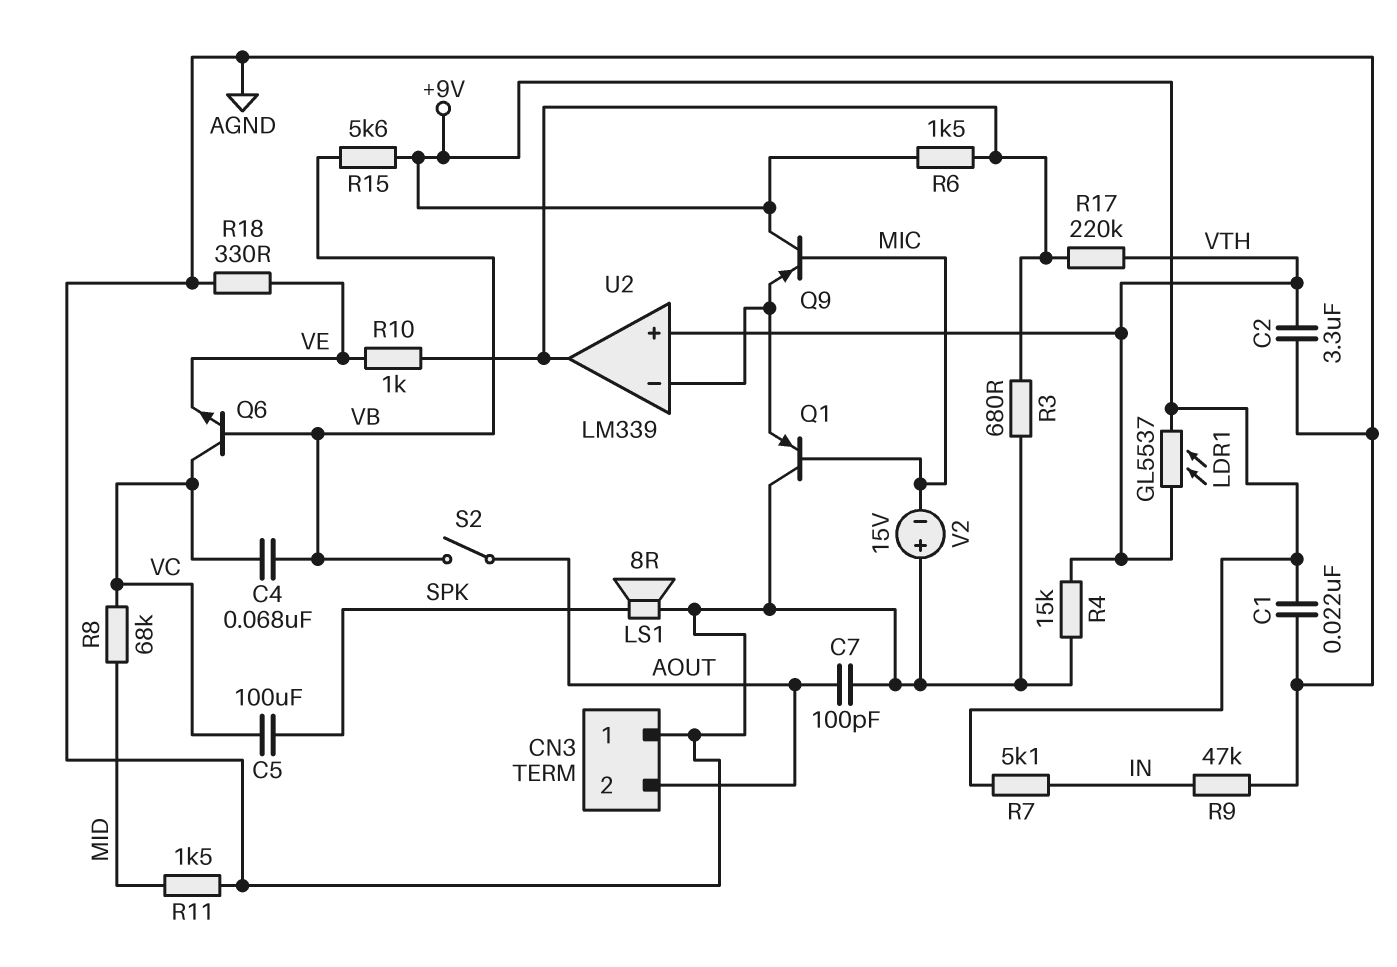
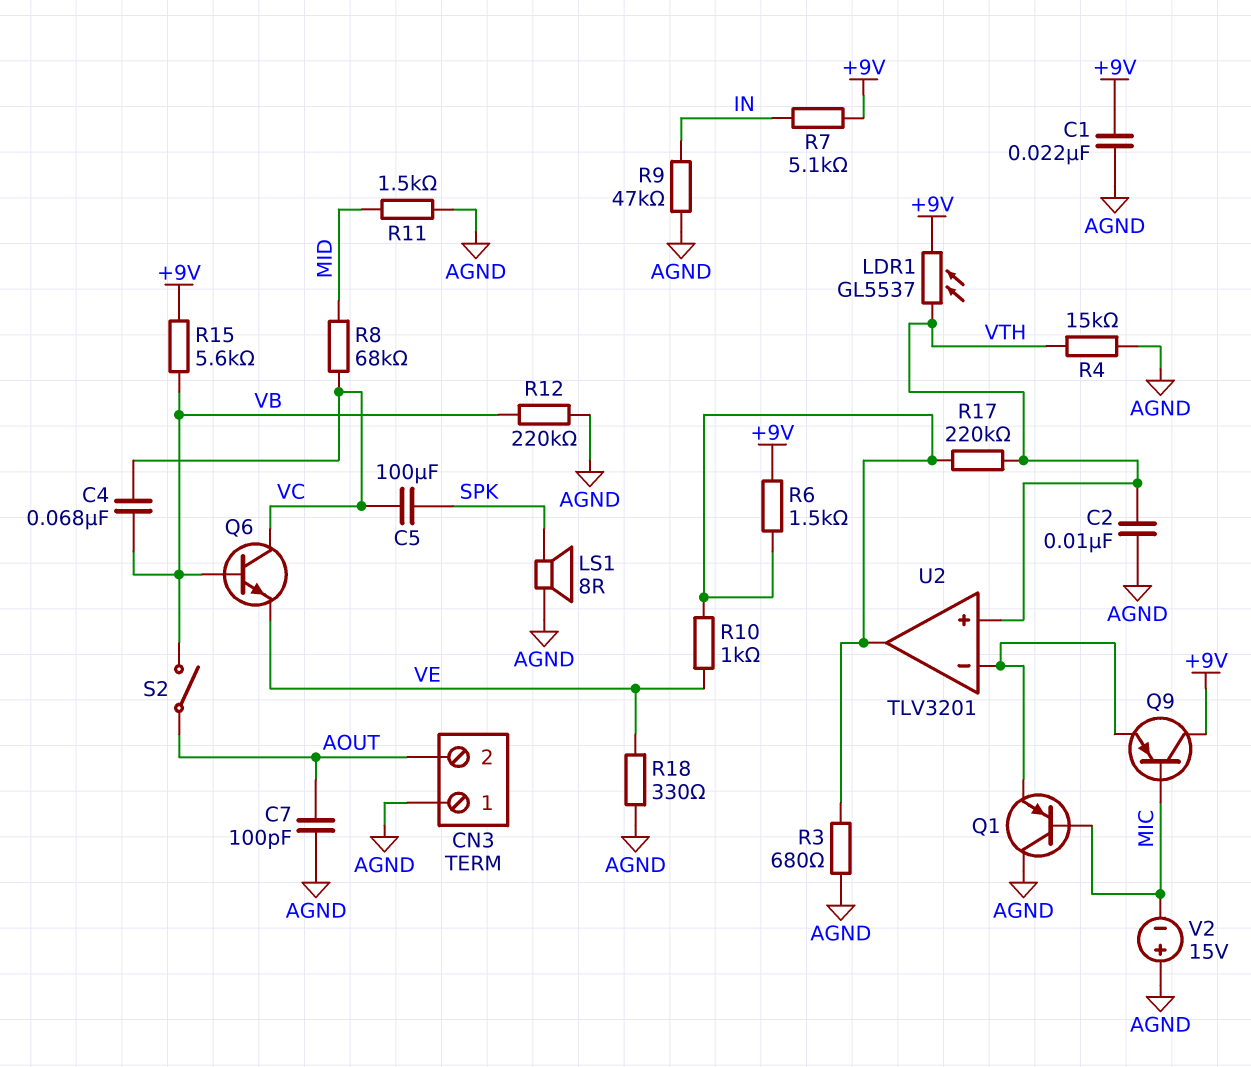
C2: 3.3uF (AGND, VTH) -> 10nF (AGND, VTH)
R12: none -> 220k (AGND, VB)
U2: LM339 -> TLV3201

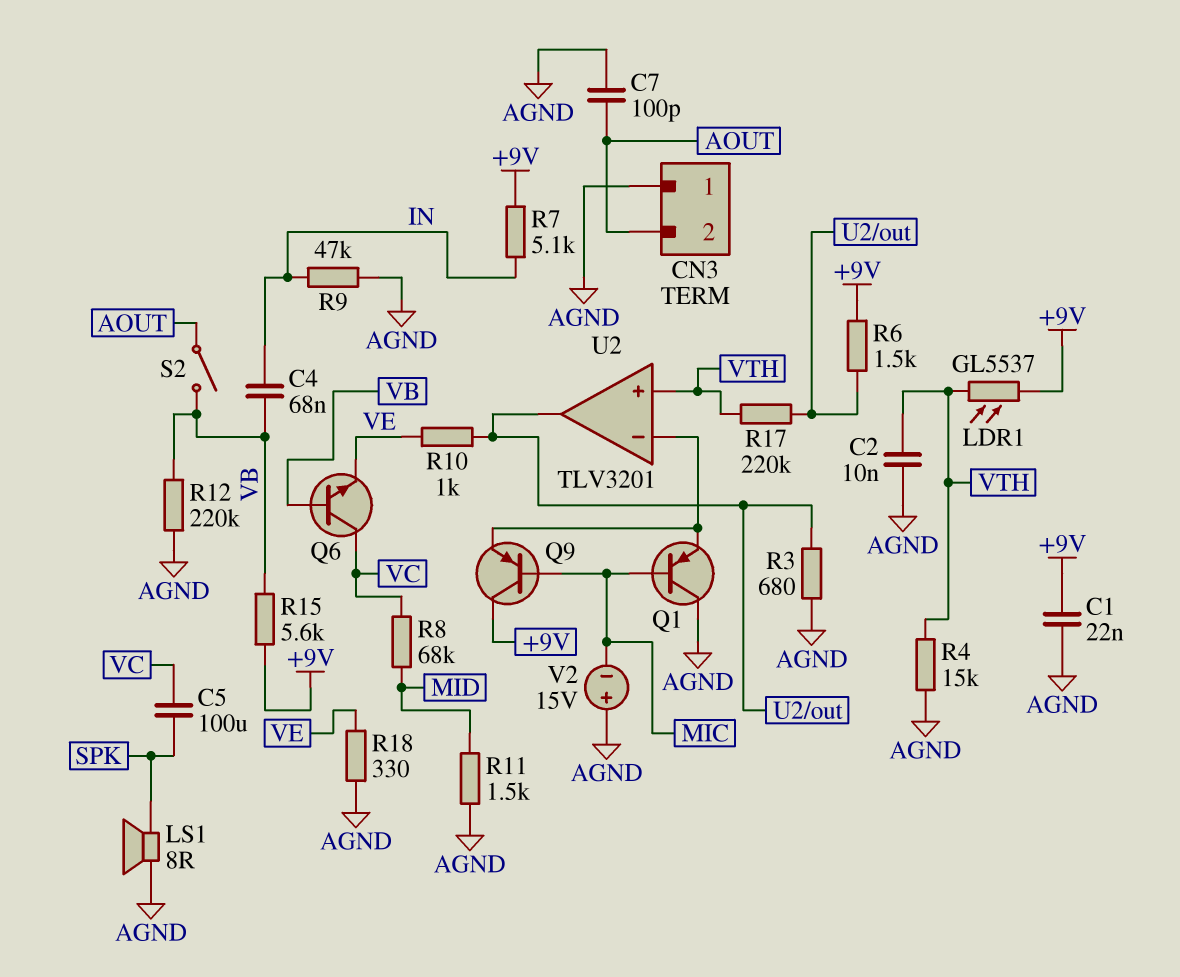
C4: 68nF (VB, VC) -> 68nF (IN, VB)

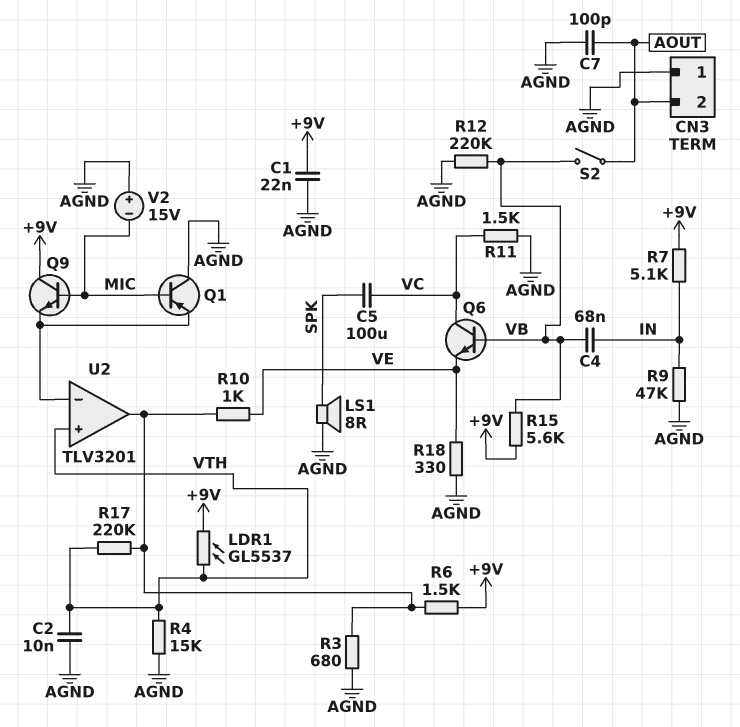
Q9: PNP (B MIC, C +9V, E U2/in-) -> NPN (B MIC, C +9V, E U2/in-)
R8: 68k (MID, VC) -> none
R11: 1.5k (AGND, MID) -> 1.5k (AGND, VC)

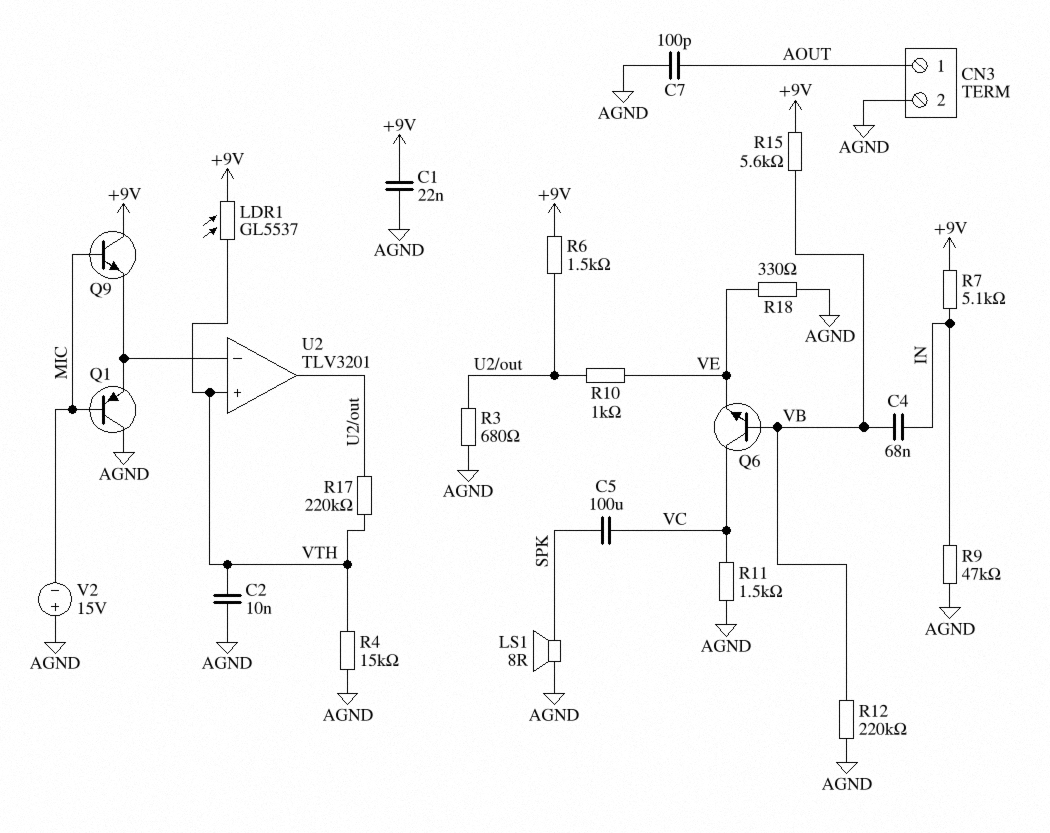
CN3 pin 1: AGND -> AOUT
CN3 pin 2: AOUT -> AGND
S2: switch (AOUT, VB) -> none

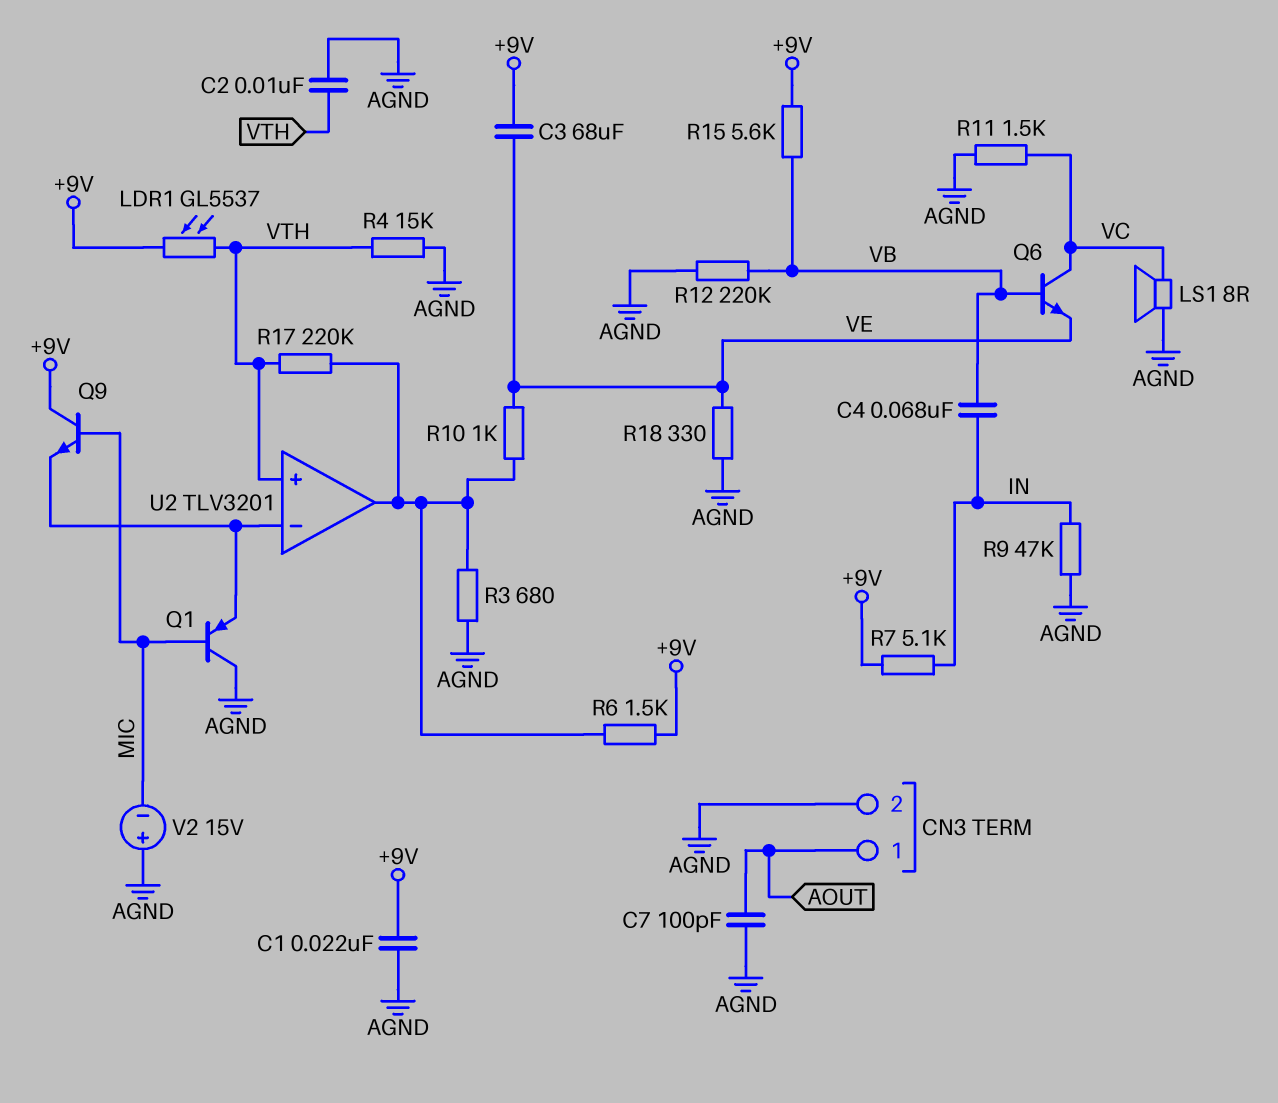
C3: none -> 68uF (+9V, VE)
C5: 100uF (SPK, VC) -> none
LS1: speaker 8R (AGND, SPK) -> speaker 8R (AGND, VC)

